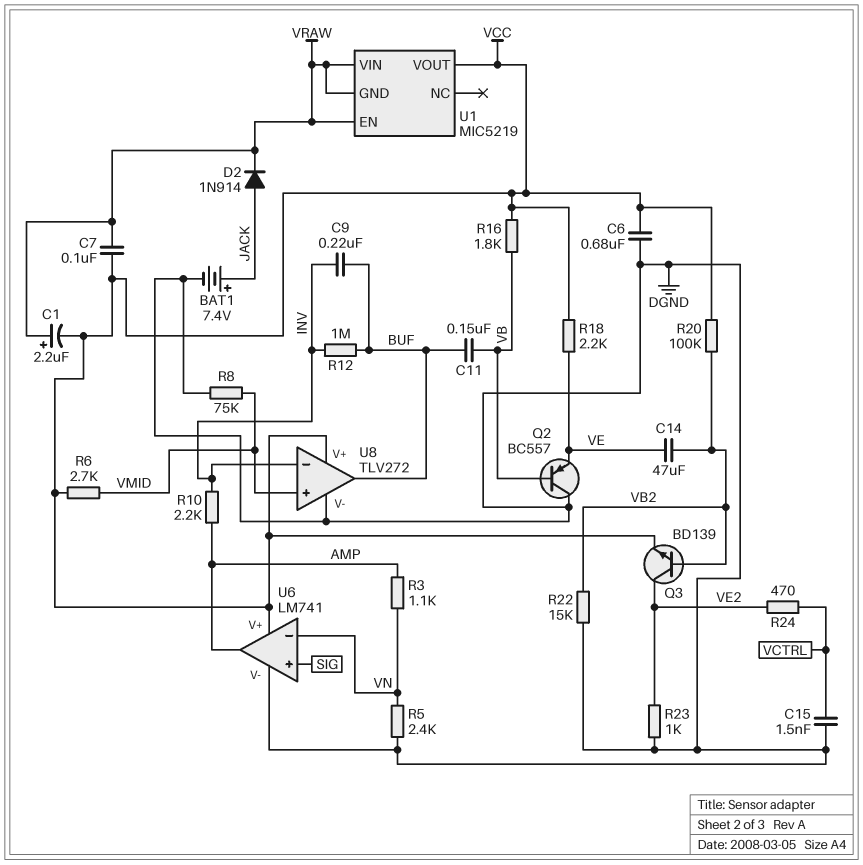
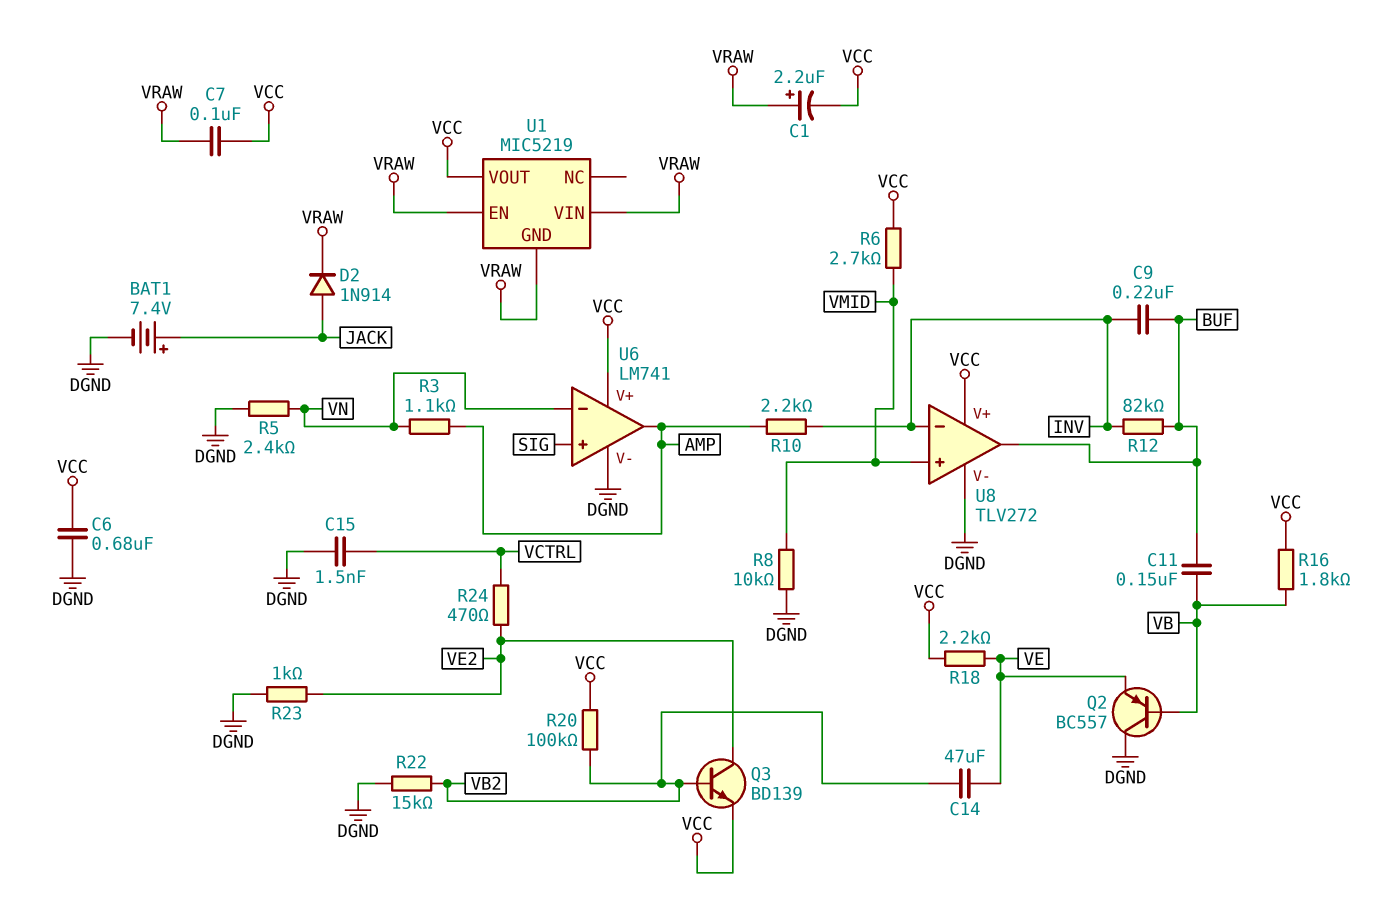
R8: 75k (DGND, VMID) -> 10k (DGND, VMID)
R12: 1M (BUF, INV) -> 82k (BUF, INV)

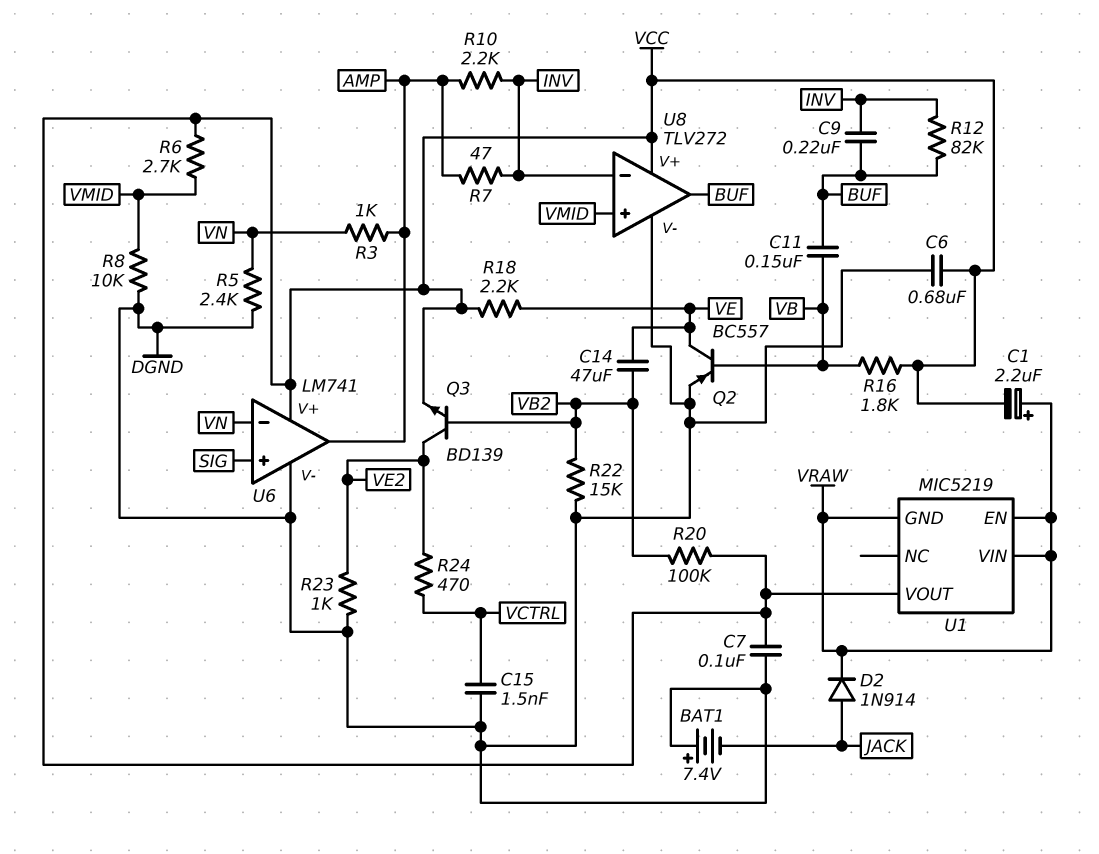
BAT1: 7.4V (plus JACK, minus DGND) -> 7.4V (plus DGND, minus JACK)
C7: 100nF (VCC, VRAW) -> 100nF (DGND, VCC)
Q2: PNP BC557 (B VB, C DGND, E VE) -> PNP BC557 (B VB, C VE, E DGND)
R3: 1.1k (AMP, VN) -> 1k (AMP, VN)
R7: none -> 47 (AMP, INV)

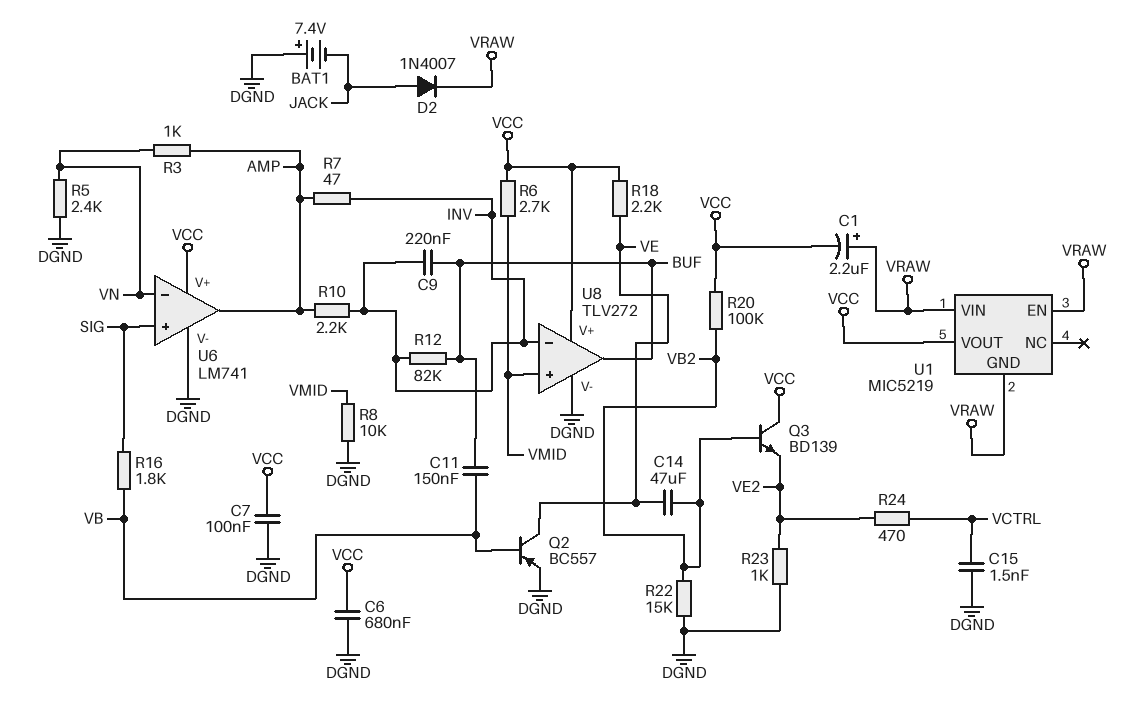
D2: diode 1N914 (A JACK, K VRAW) -> diode 1N4007 (A JACK, K VRAW)
Q3: NPN BD139 (B VB2, C VE2, E VCC) -> NPN BD139 (B VB2, C VCC, E VE2)
R16: 1.8k (VB, VCC) -> 1.8k (SIG, VB)

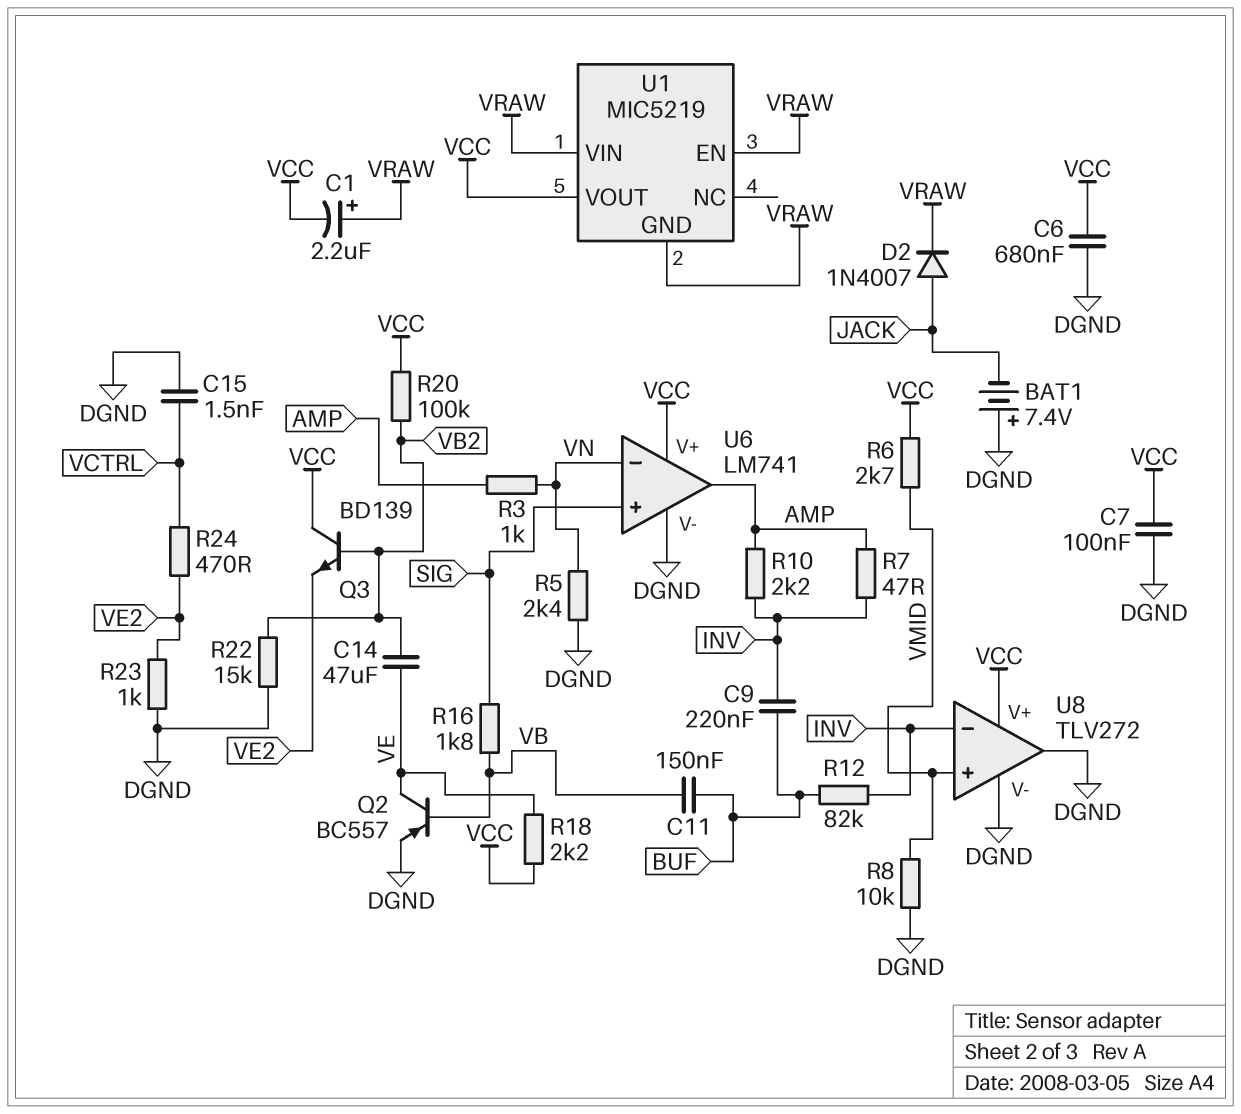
U8 pin out: BUF -> DGND

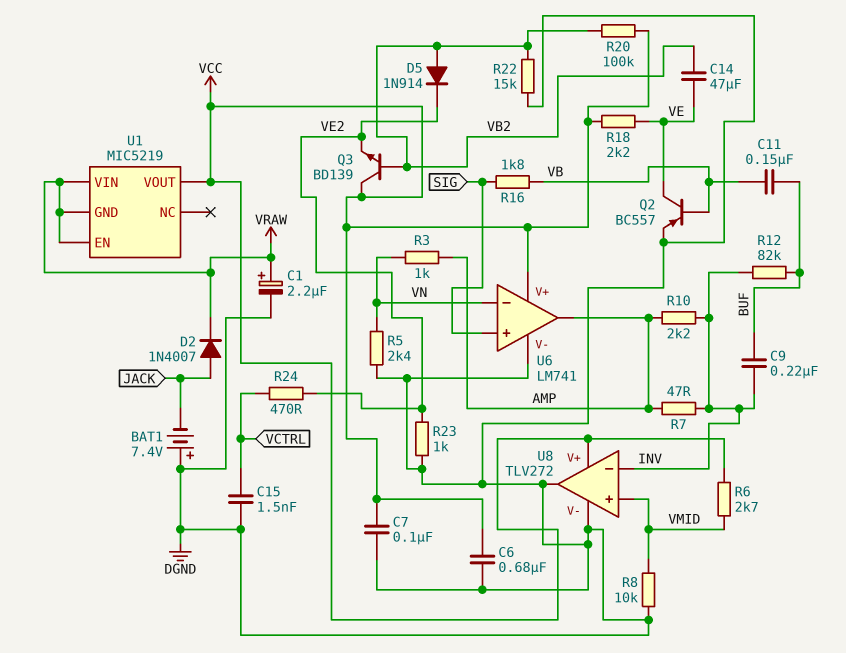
C1: 2.2uF (plus VRAW, minus VCC) -> 2.2uF (plus VRAW, minus DGND)
D5: none -> diode 1N914 (A VB2, K VE2)

